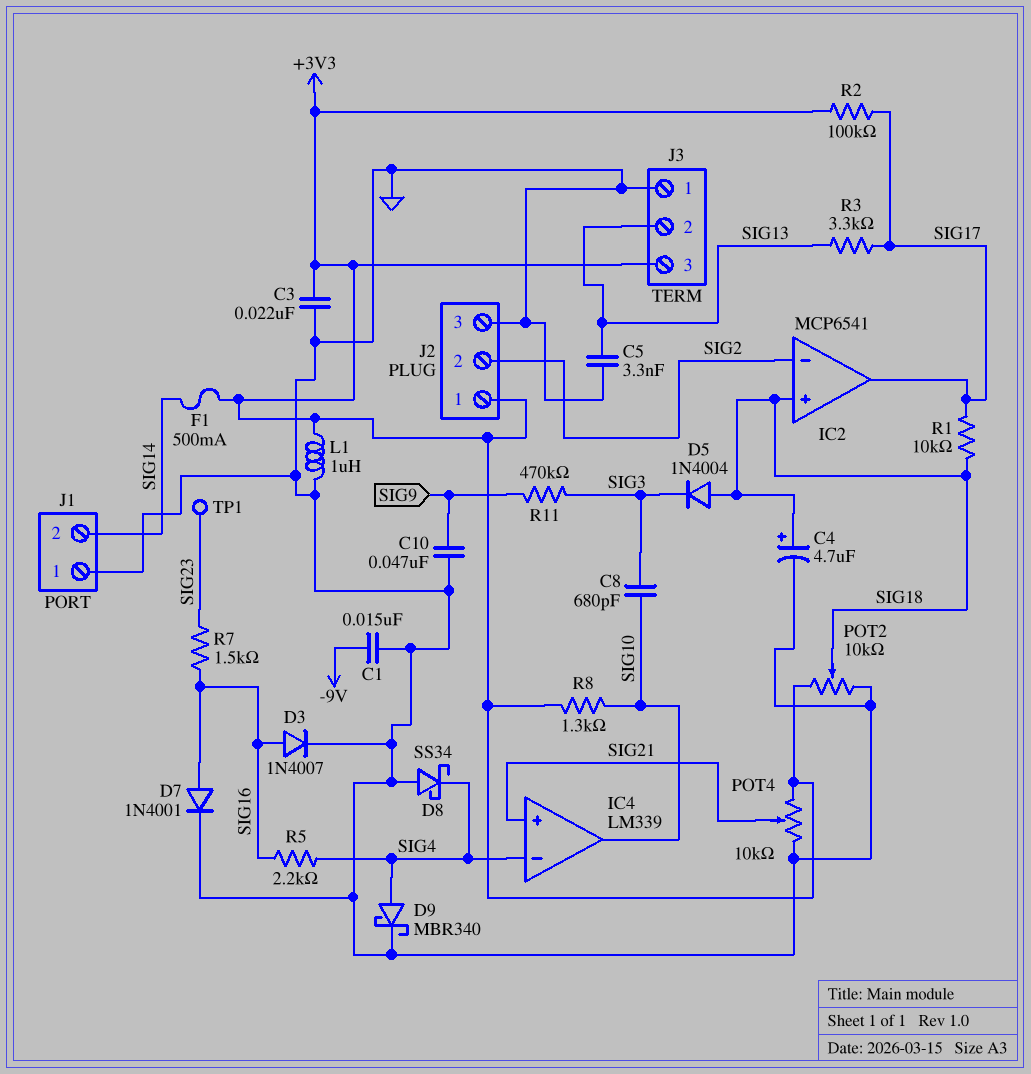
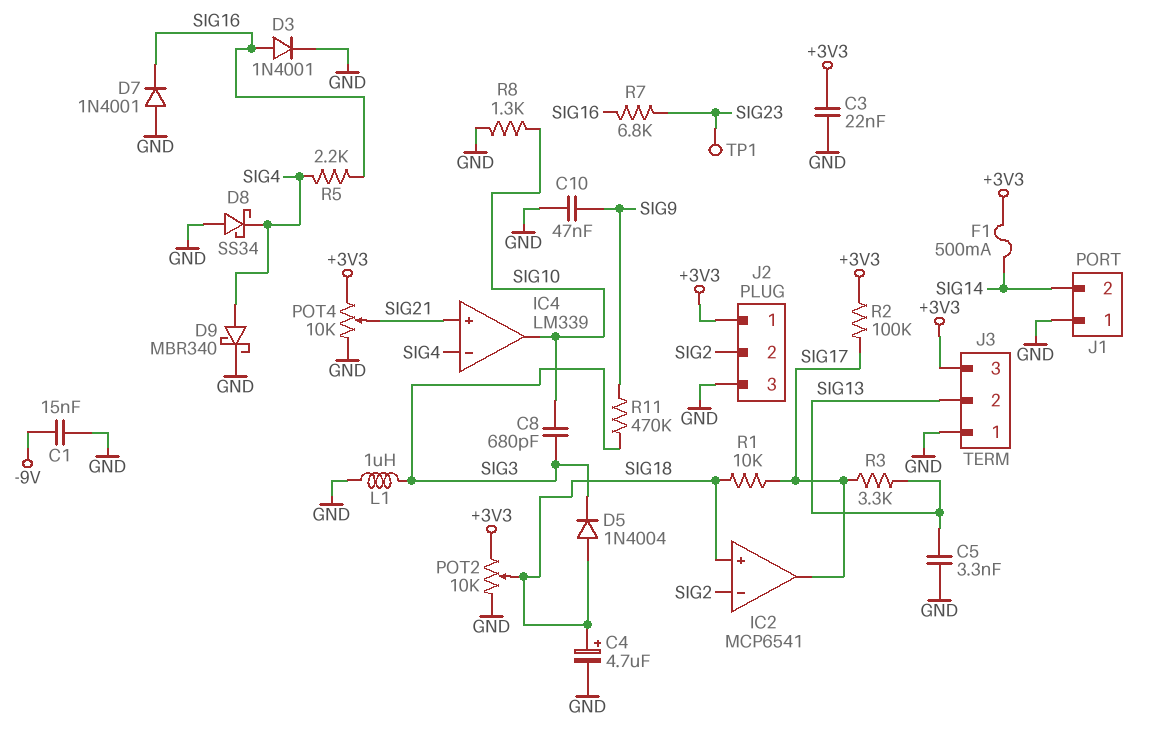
D3: diode 1N4007 (A SIG16, K GND) -> diode 1N4001 (A SIG16, K GND)
D7: diode 1N4001 (A SIG16, K GND) -> diode 1N4001 (A GND, K SIG16)
L1: 1uH (+3V3, GND) -> 1uH (GND, SIG3)
R7: 1.5k (SIG16, SIG23) -> 6.8k (SIG16, SIG23)
R8: 1.3k (+3V3, SIG10) -> 1.3k (GND, SIG10)

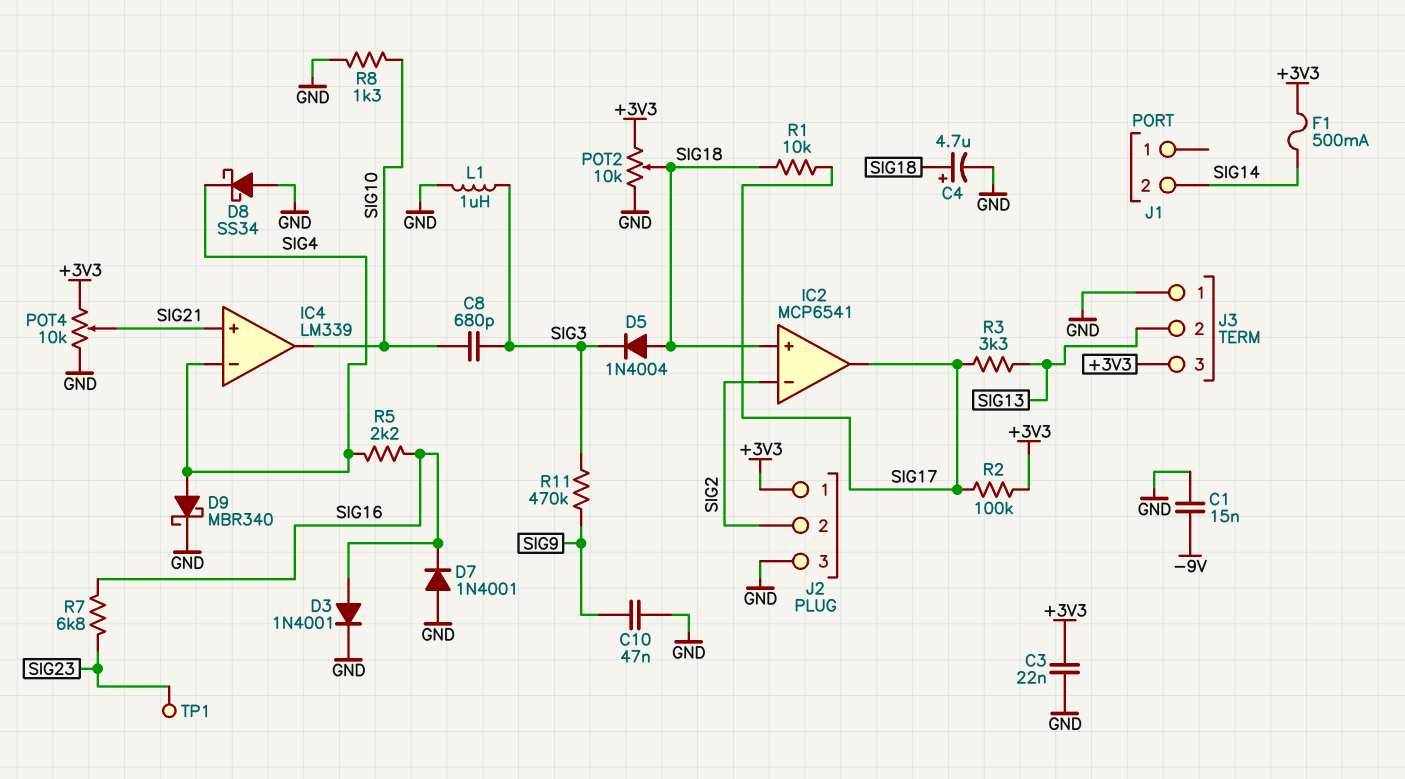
C5: 3.3nF (GND, SIG13) -> none
J1 pin 1: GND -> none

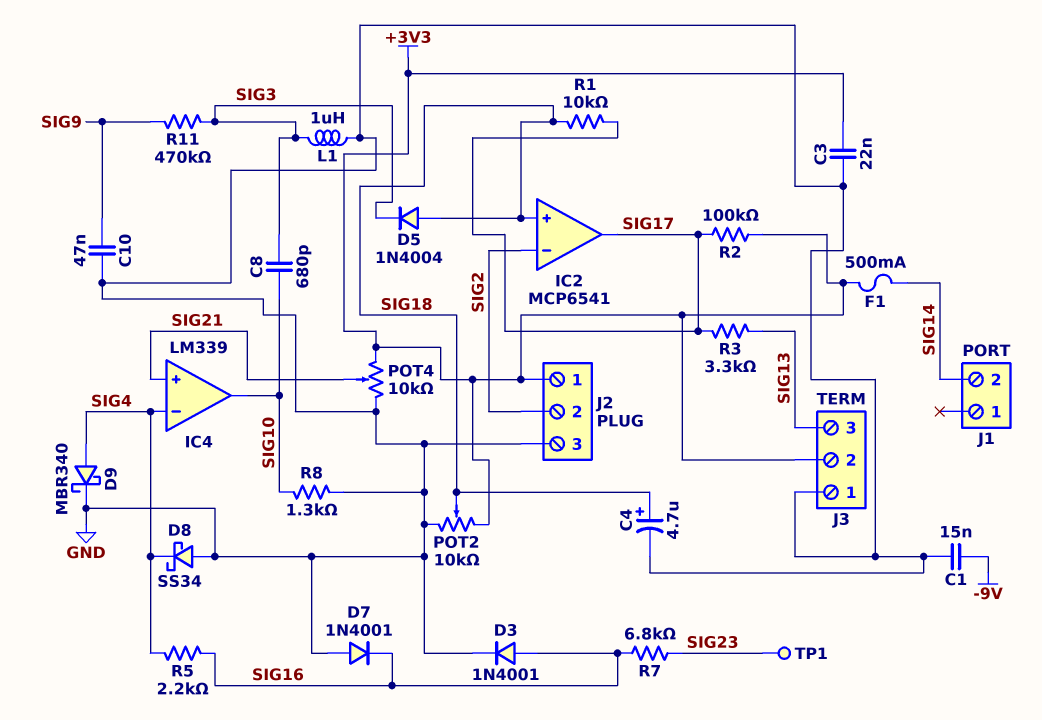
J3 pin 2: SIG13 -> +3V3
J3 pin 3: +3V3 -> SIG13

